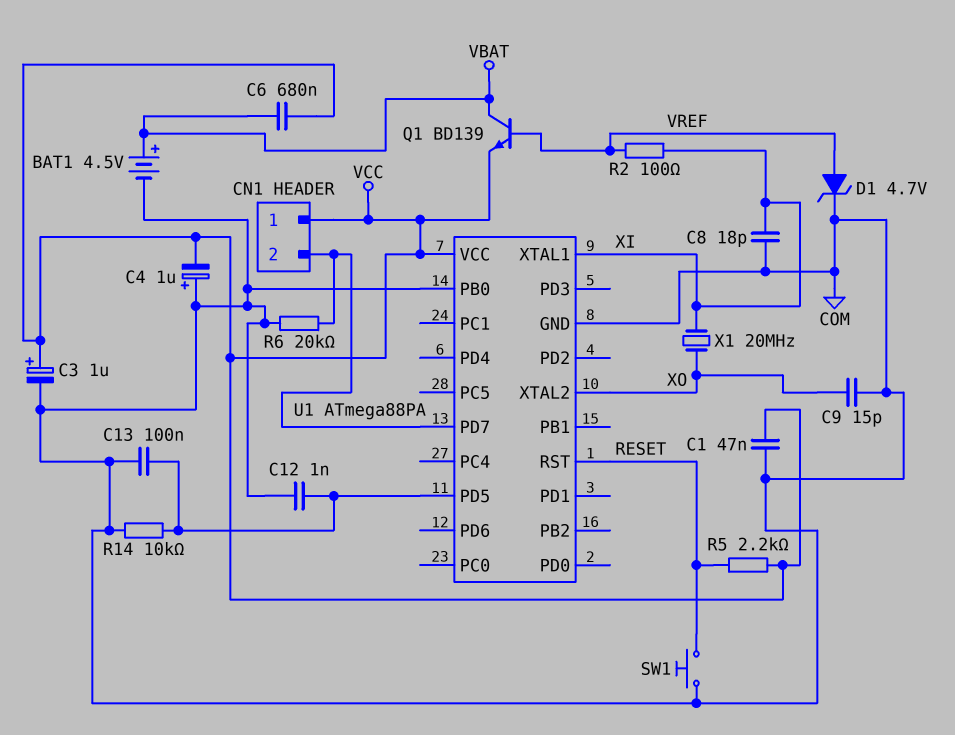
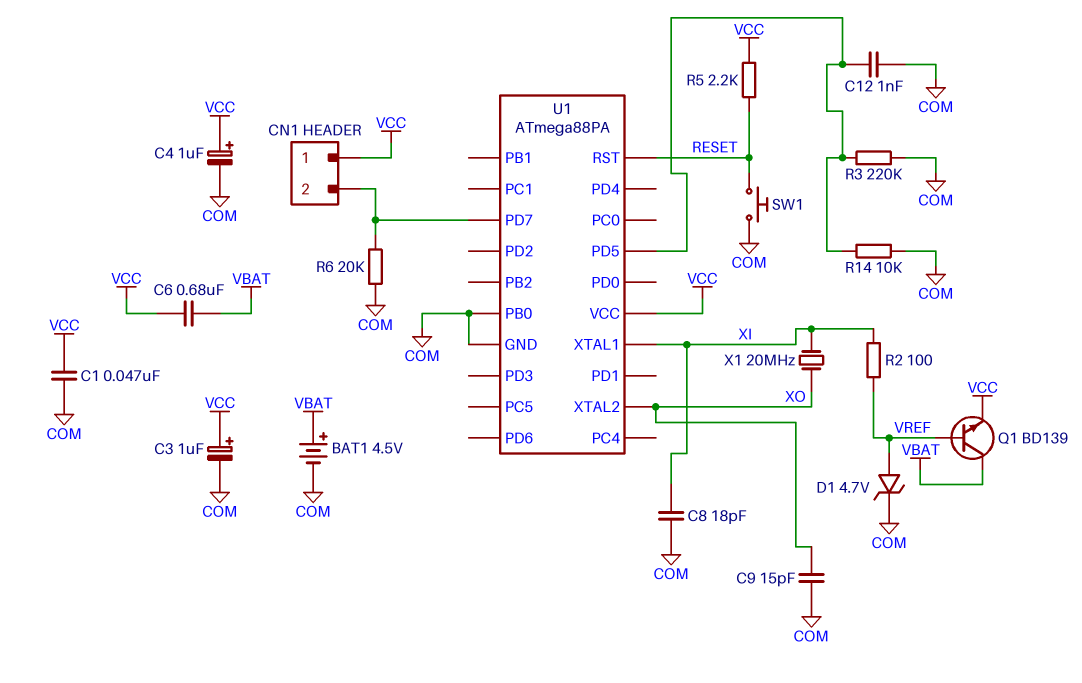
C4: 1uF (plus COM, minus VCC) -> 1uF (plus VCC, minus COM)
C13: 100nF (COM, U1/PD5) -> none
R3: none -> 220k (COM, U1/PD5)

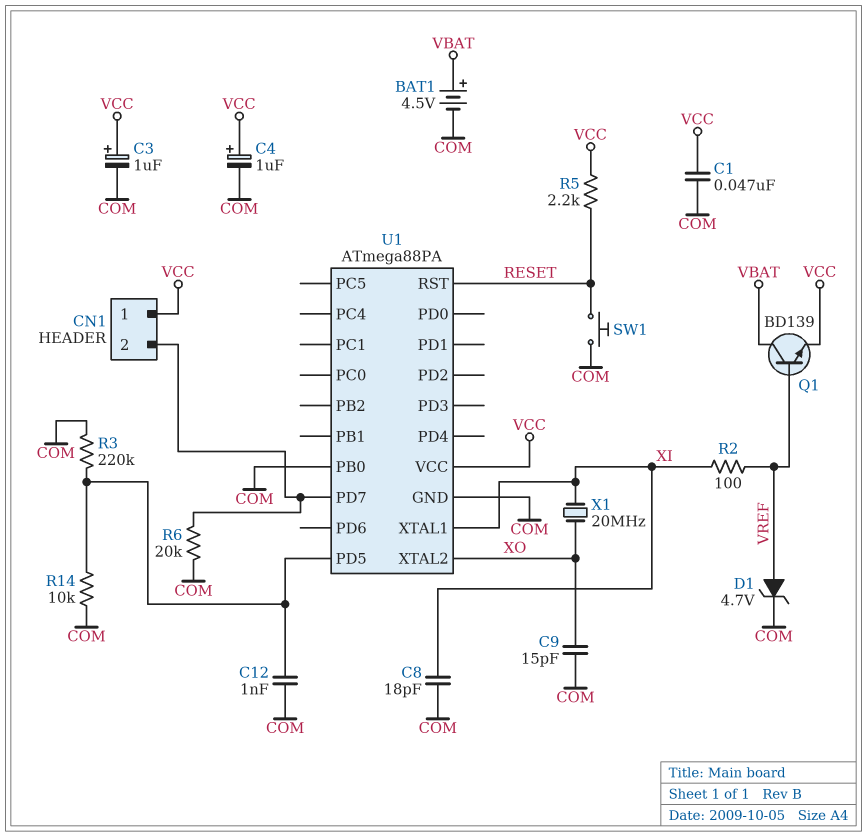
C6: 680nF (VBAT, VCC) -> none

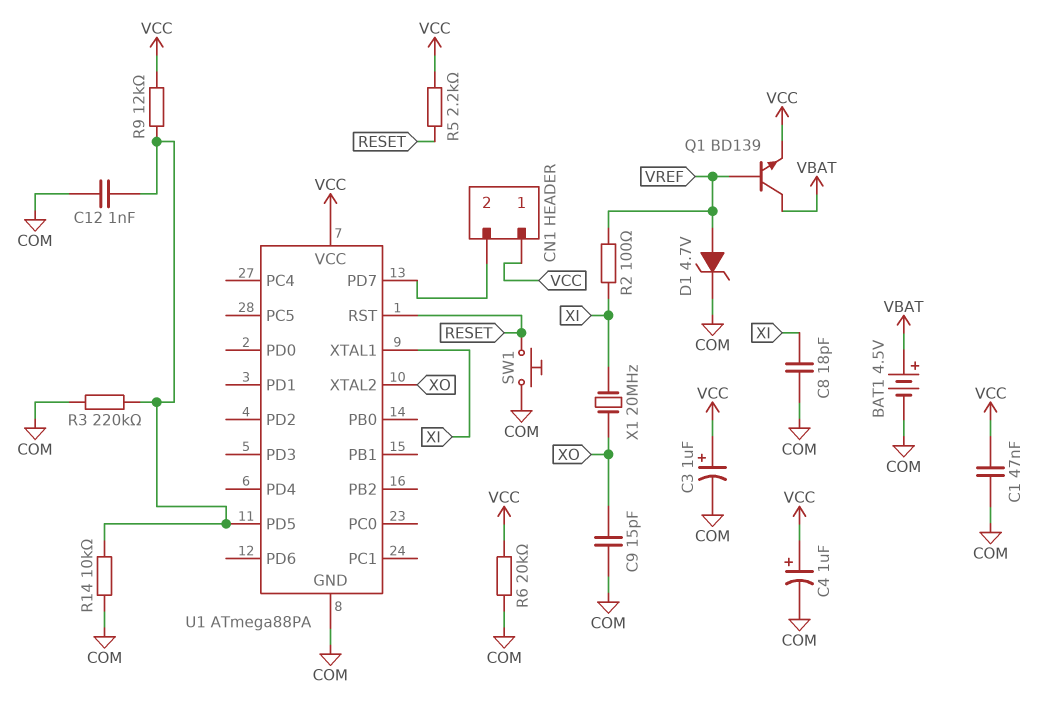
R6: 20k (CN1/2, COM) -> 20k (COM, VCC)
R9: none -> 12k (U1/PD5, VCC)
U1 pin PB0: COM -> none

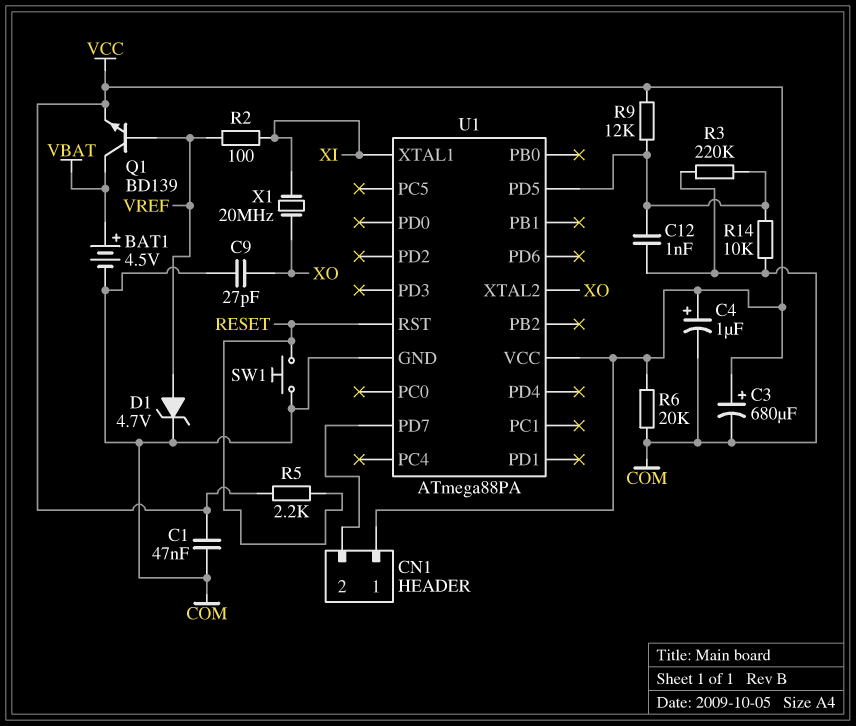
C3: 1uF (plus VCC, minus COM) -> 680uF (plus VCC, minus COM)
C8: 18pF (COM, XI) -> none
C9: 15pF (COM, XO) -> 27pF (COM, XO)

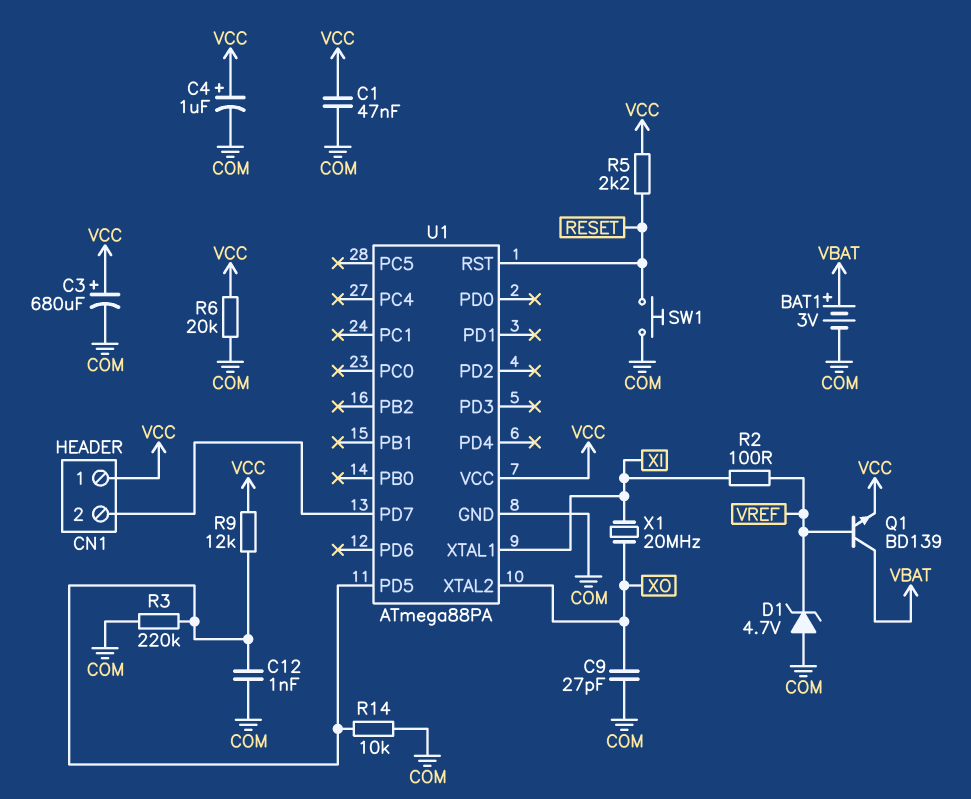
BAT1: 4.5V (plus VBAT, minus COM) -> 3V (plus VBAT, minus COM)
D1: zener 4.7V (A VREF, K COM) -> zener 4.7V (A COM, K VREF)

